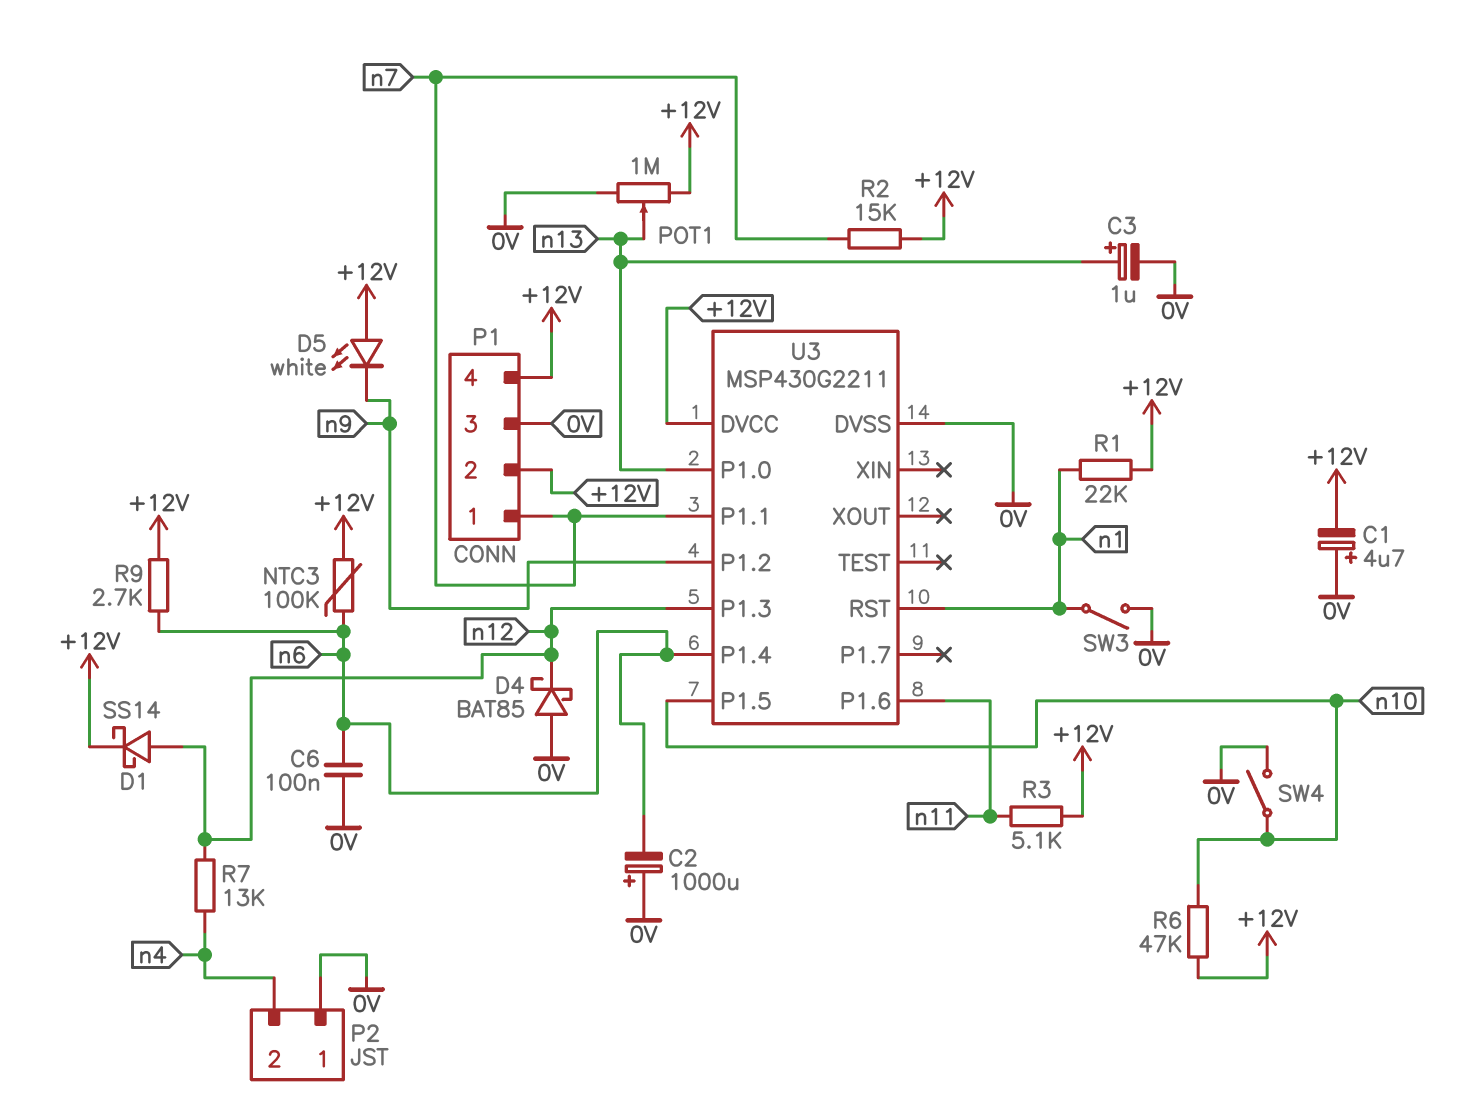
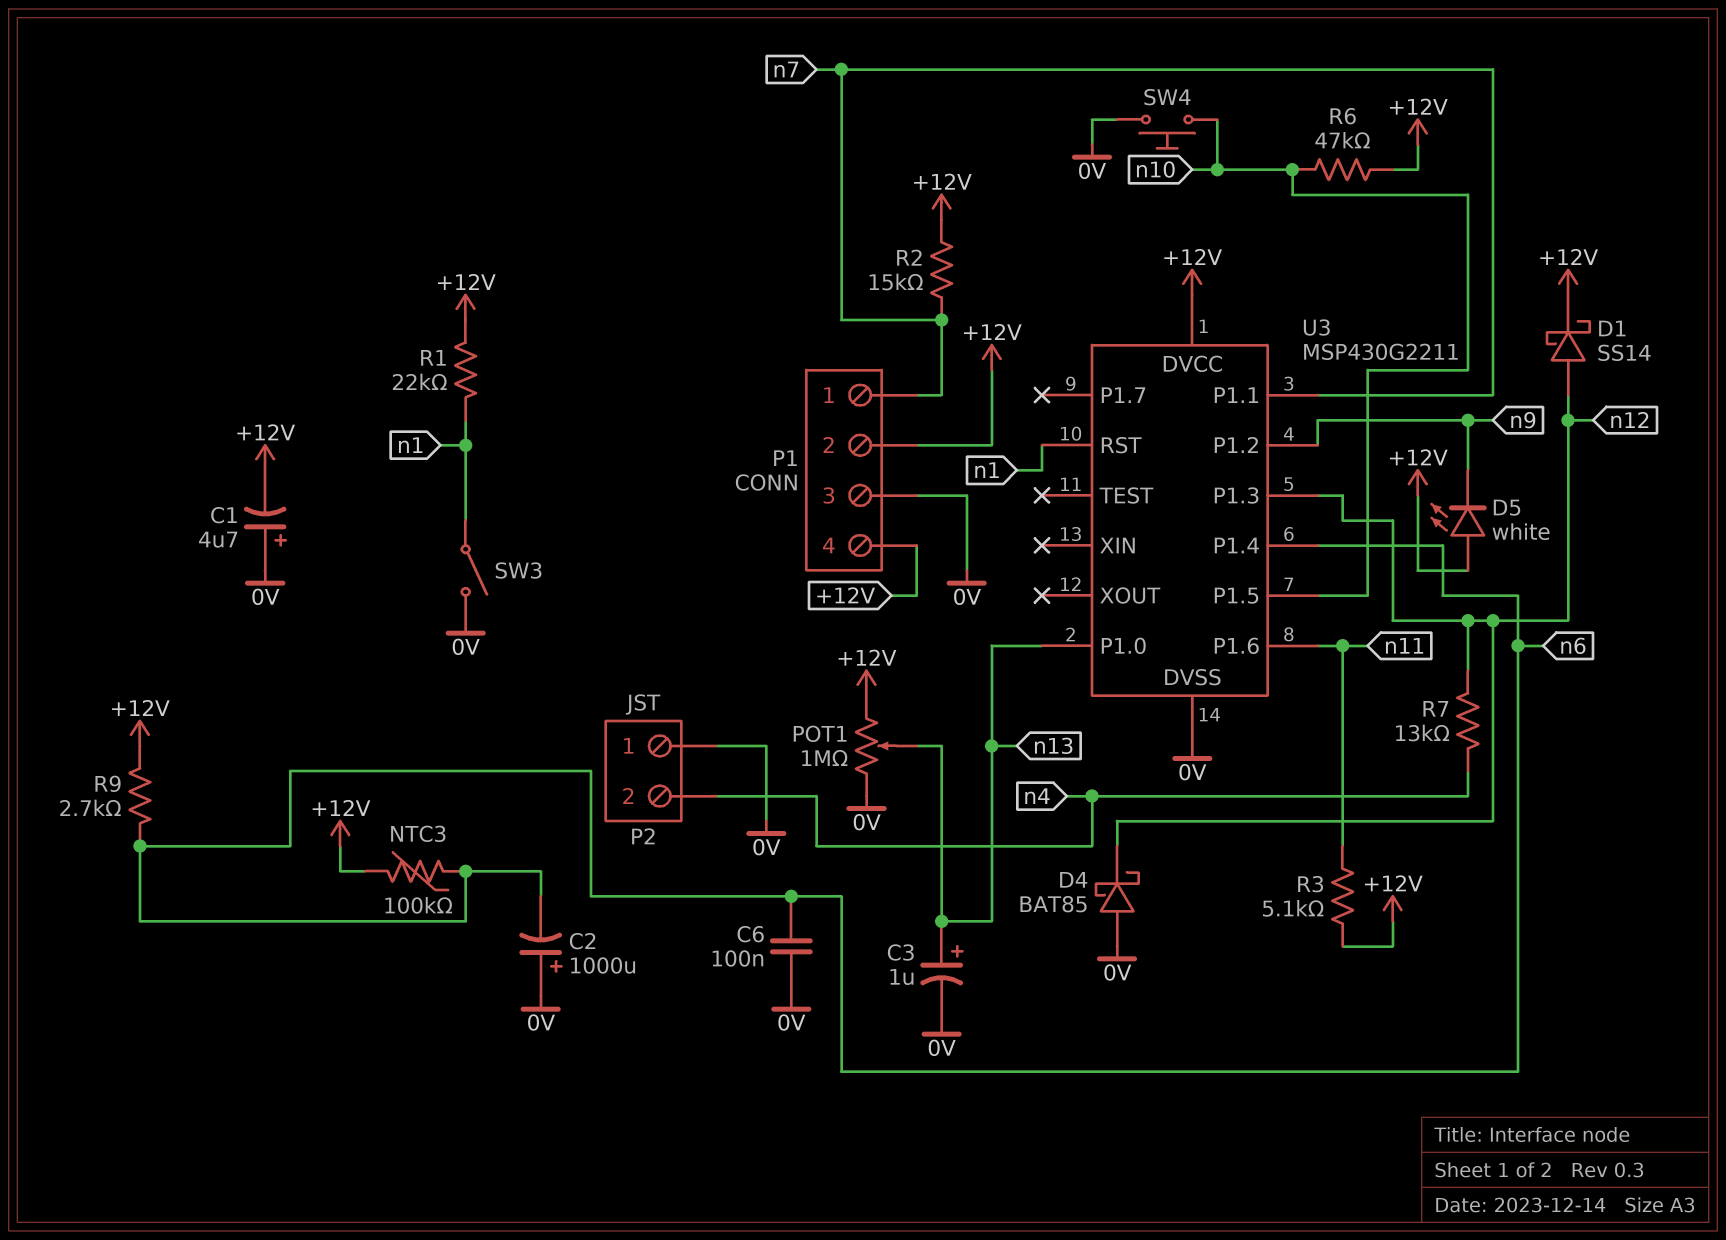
SW4: switch (0V, n10) -> button (0V, n10)

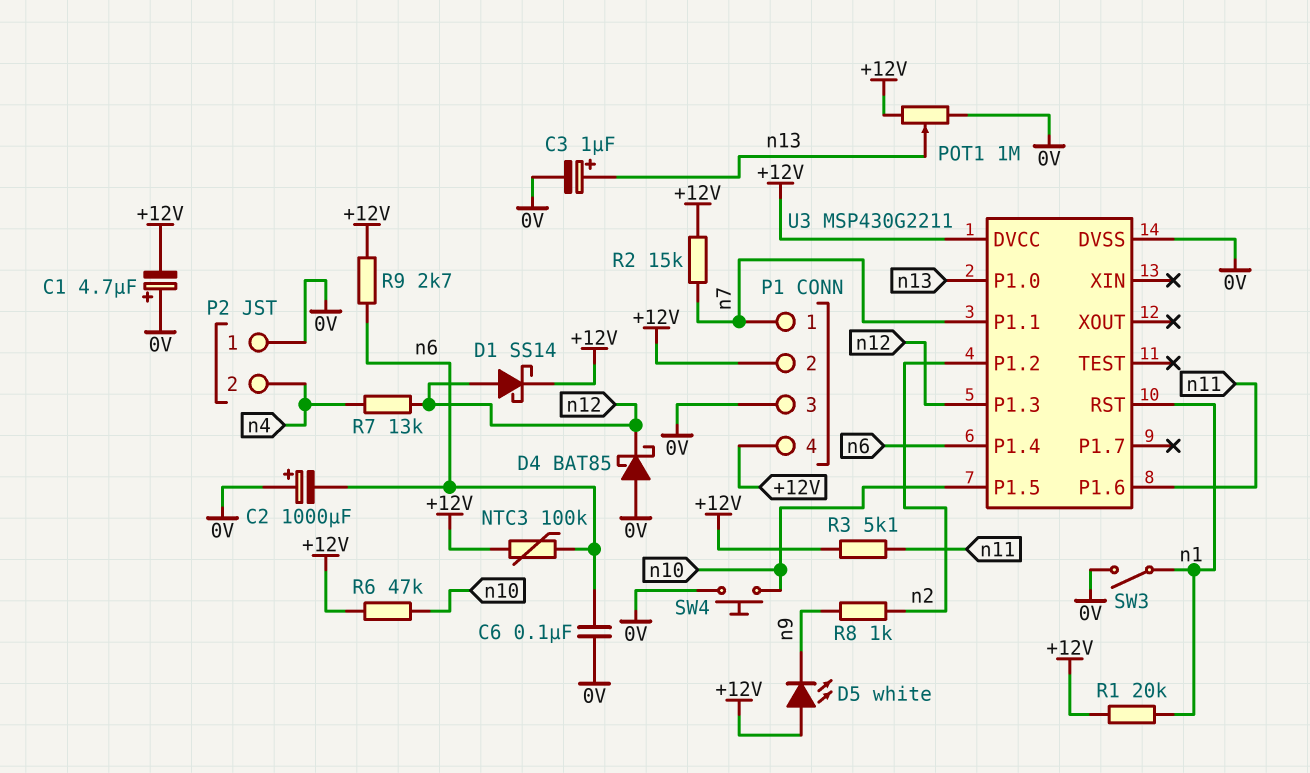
R1: 22k (+12V, n1) -> 20k (+12V, n1)
R8: none -> 1k (n2, n9)
U3 pin P1.2: n9 -> n2

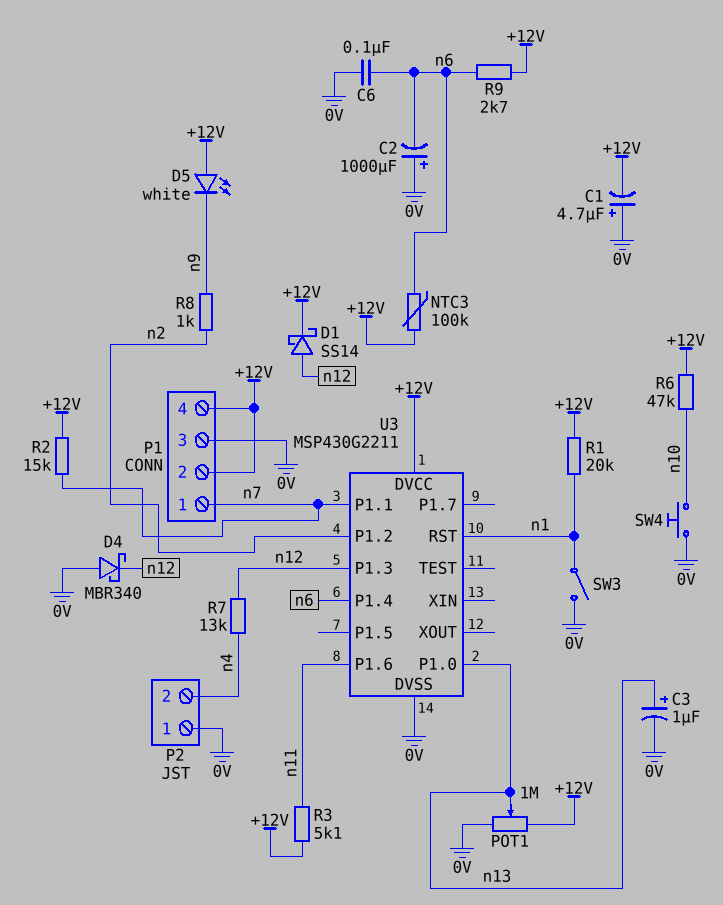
D4: schottky BAT85 (A 0V, K n12) -> schottky MBR340 (A 0V, K n12)
U3 pin P1.5: n10 -> none

